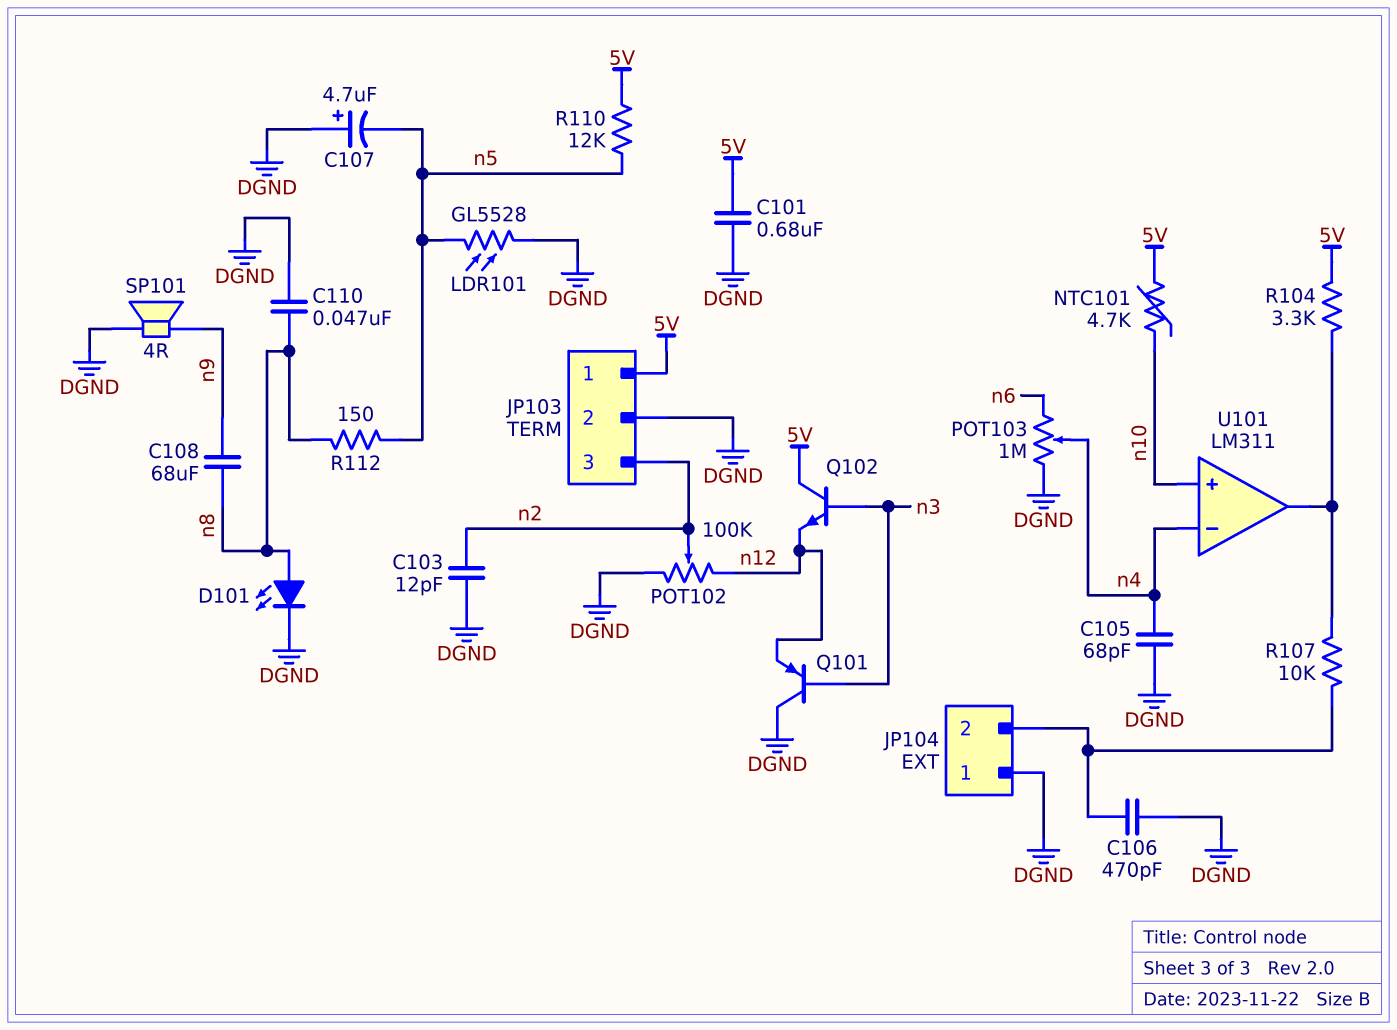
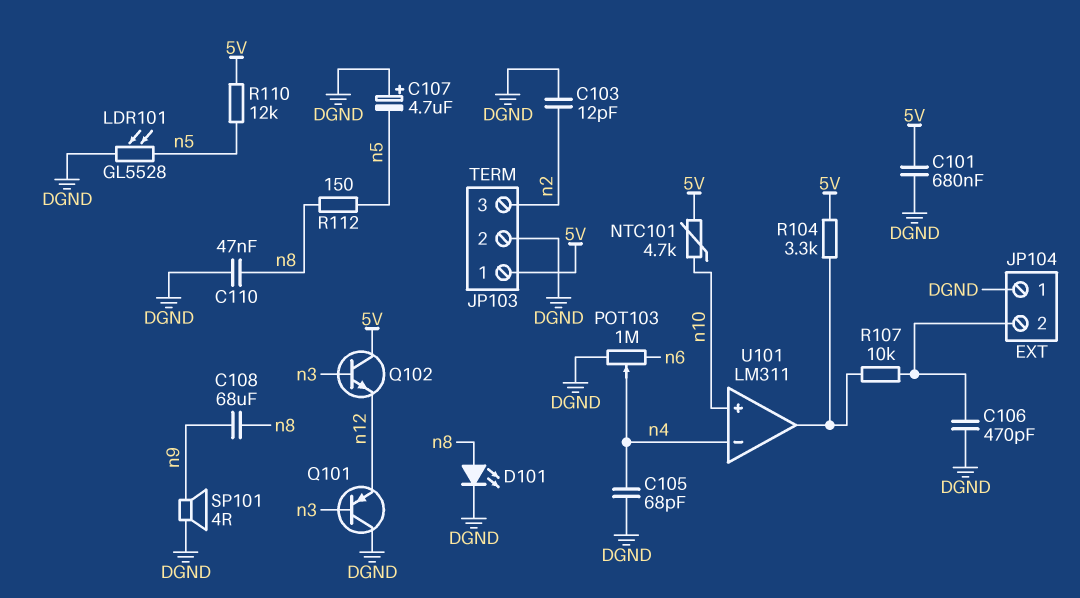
POT102: 100k (DGND, n12, wiper n2) -> none

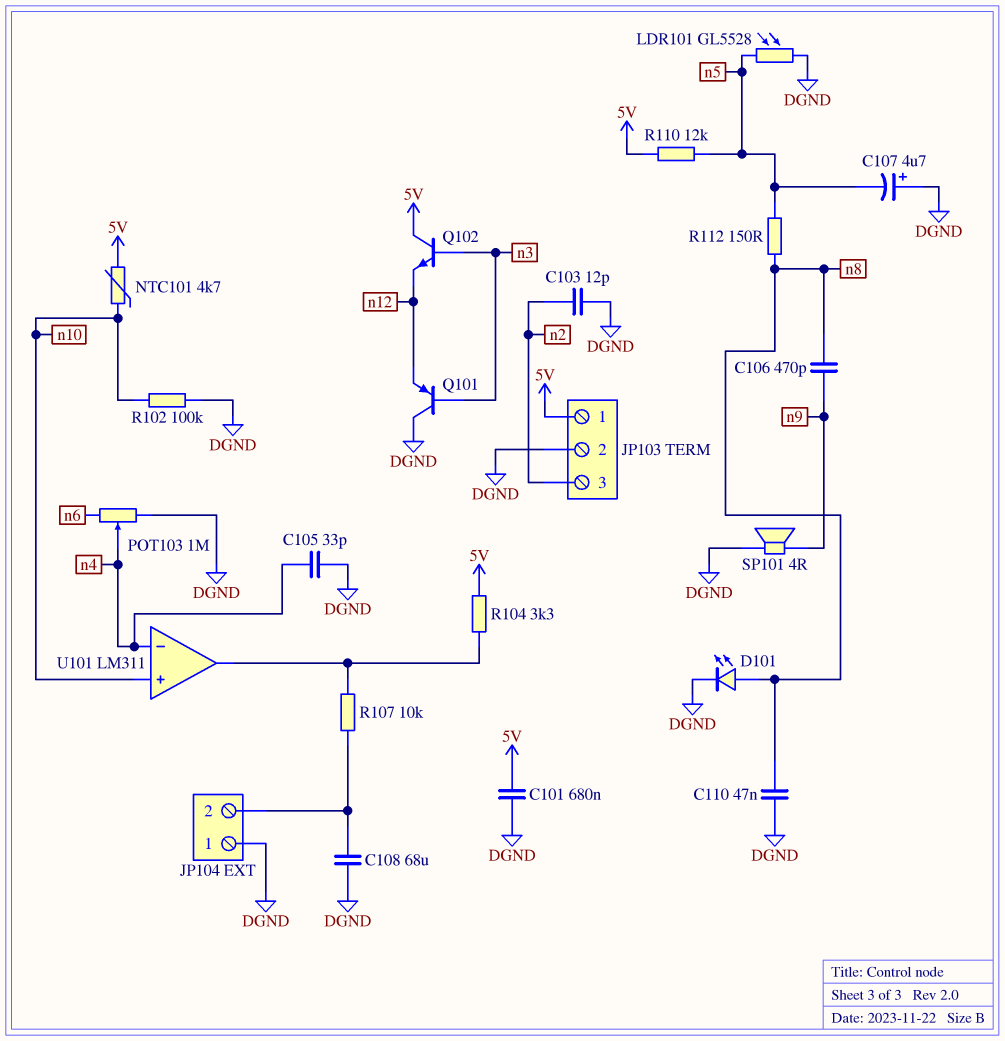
C105: 68pF (DGND, n4) -> 33pF (DGND, n4)
C106: 470pF (DGND, JP104/2) -> 470pF (n8, n9)
C108: 68uF (n8, n9) -> 68uF (DGND, JP104/2)
R102: none -> 100k (DGND, n10)

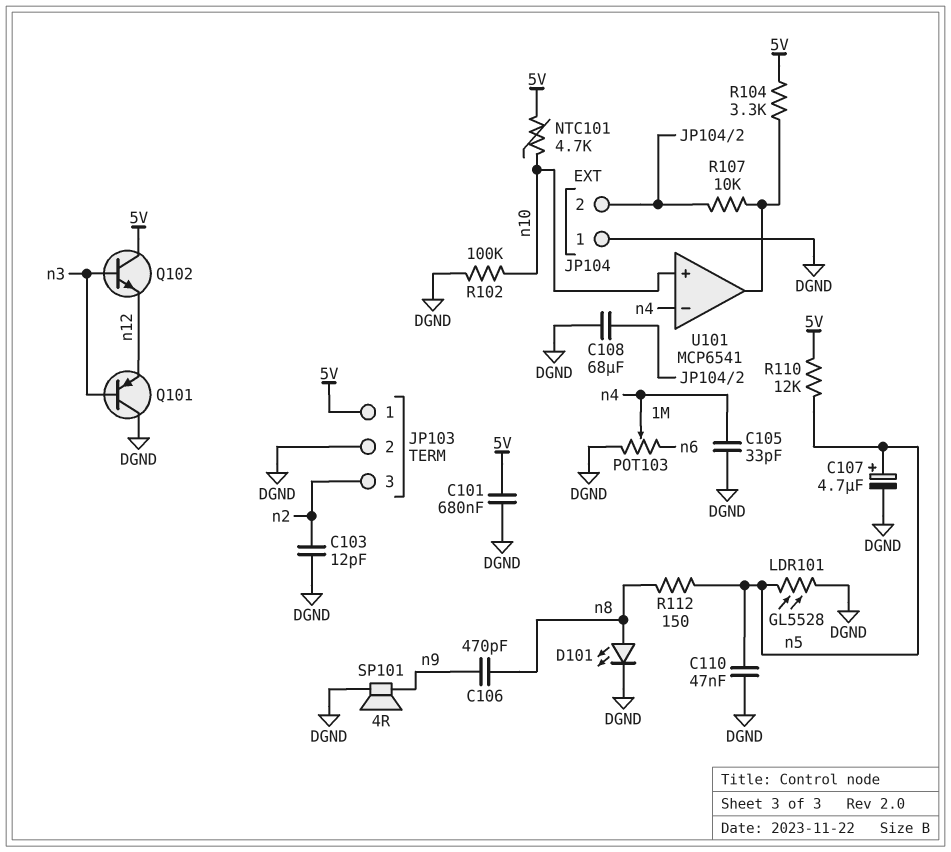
C107: 4.7uF (plus DGND, minus n5) -> 4.7uF (plus n5, minus DGND)
C110: 47nF (DGND, n8) -> 47nF (DGND, n5)
U101: LM311 -> MCP6541

